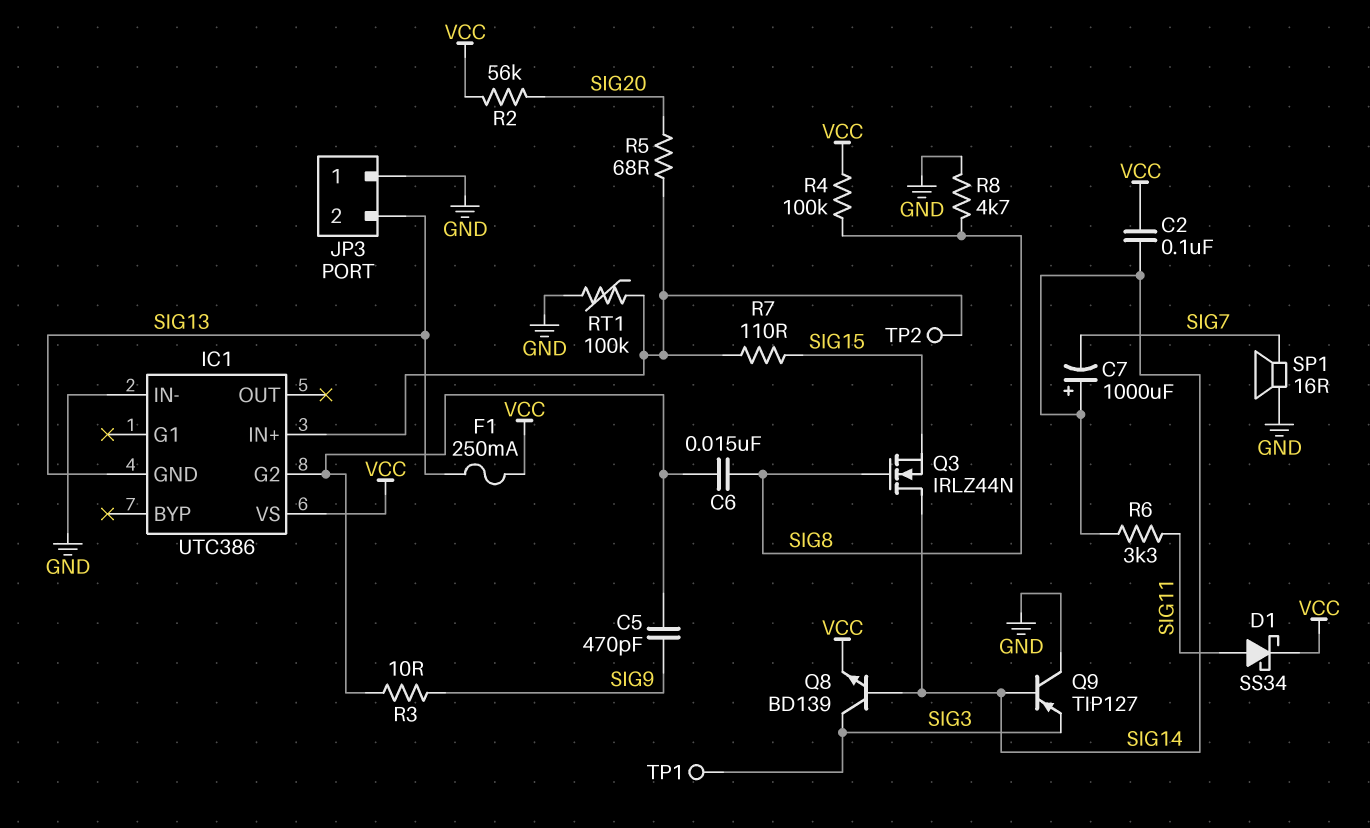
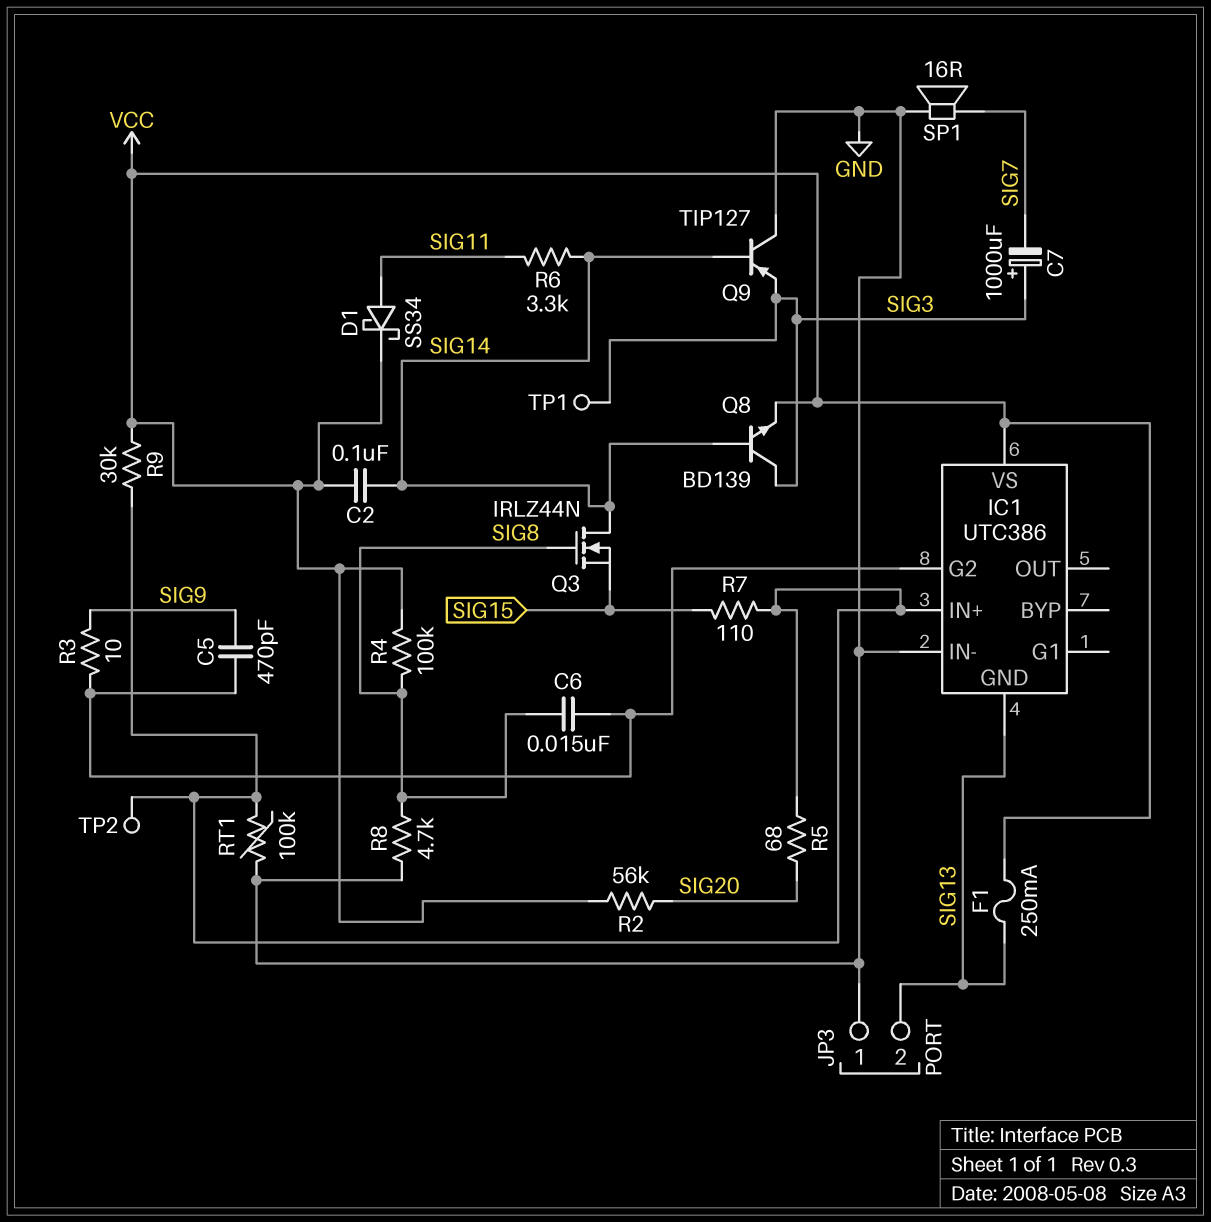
C7: 1000uF (plus SIG14, minus SIG7) -> 1000uF (plus SIG3, minus SIG7)
R9: none -> 30k (IC1/IN+, VCC)

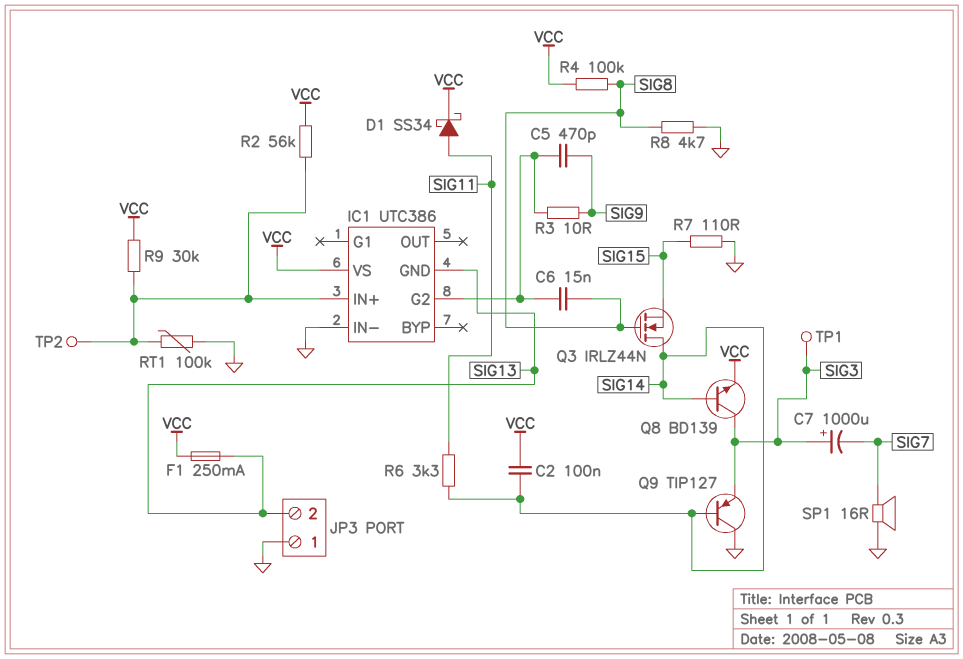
R2: 56k (SIG20, VCC) -> 56k (IC1/IN+, VCC)
R5: 68 (IC1/IN+, SIG20) -> none
R7: 110 (IC1/IN+, SIG15) -> 110 (GND, SIG15)

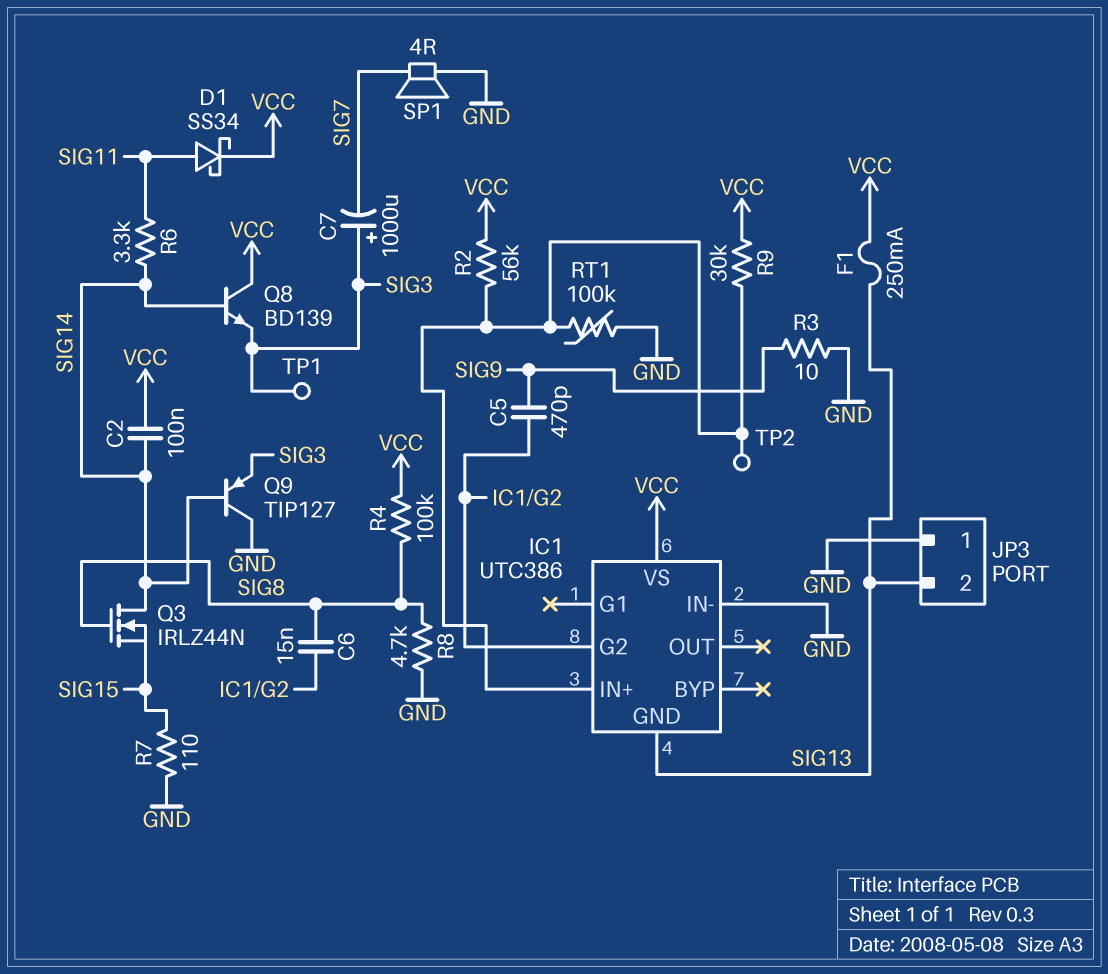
Q8: NPN BD139 (B SIG14, C SIG3, E VCC) -> NPN BD139 (B SIG14, C VCC, E SIG3)
R3: 10 (IC1/G2, SIG9) -> 10 (GND, SIG9)
SP1: speaker 16R (GND, SIG7) -> speaker 4R (GND, SIG7)

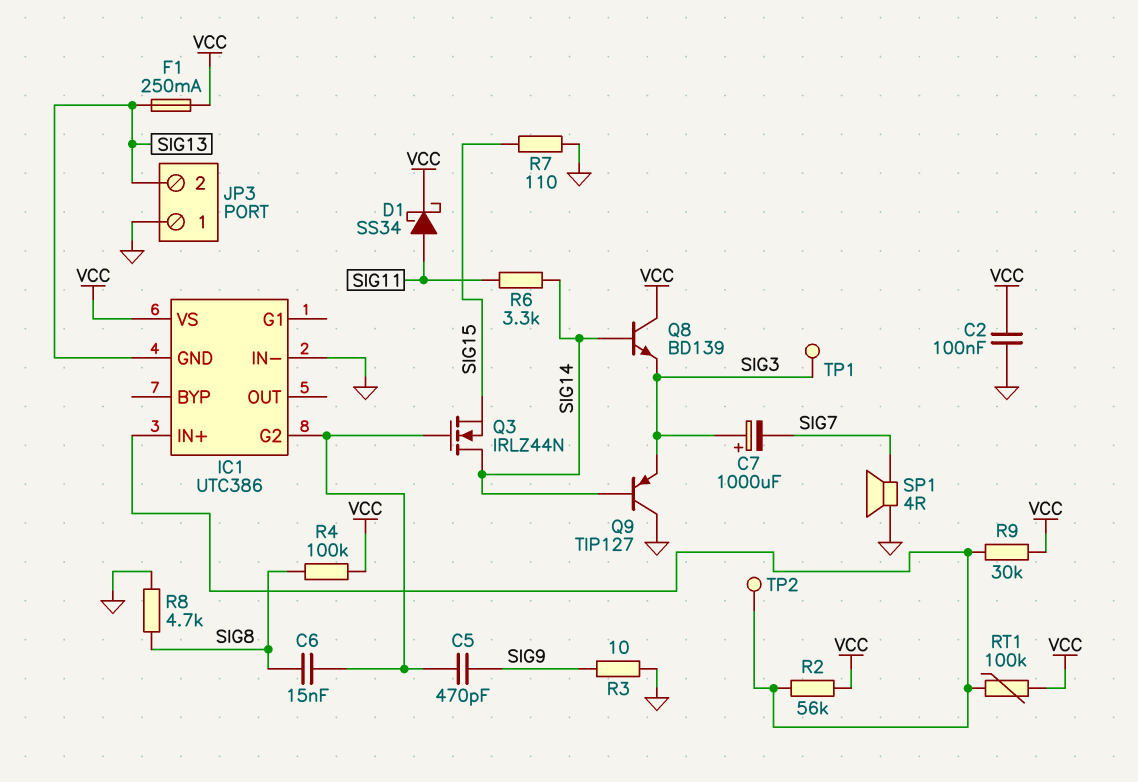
C2: 100nF (SIG14, VCC) -> 100nF (GND, VCC)
Q3: NMOS IRLZ44N (G SIG8, D SIG14, S SIG15) -> NMOS IRLZ44N (G IC1/G2, D SIG14, S SIG15)
RT1: 100k (GND, IC1/IN+) -> 100k (IC1/IN+, VCC)

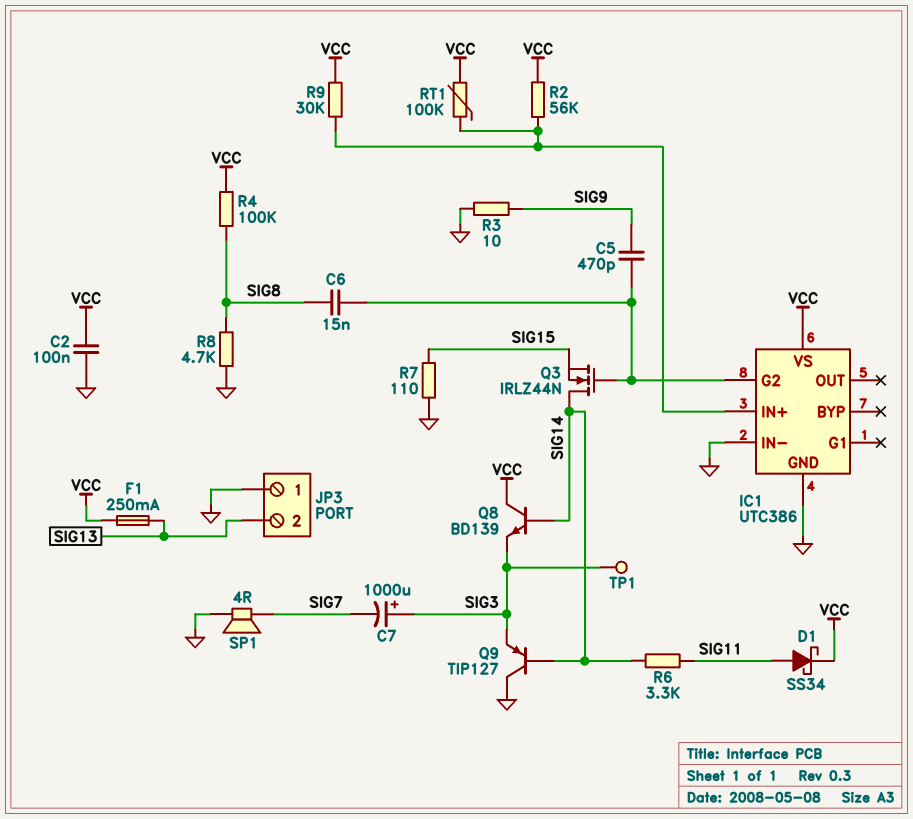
IC1 pin GND: SIG13 -> GND
TP2: test point (IC1/IN+) -> none

